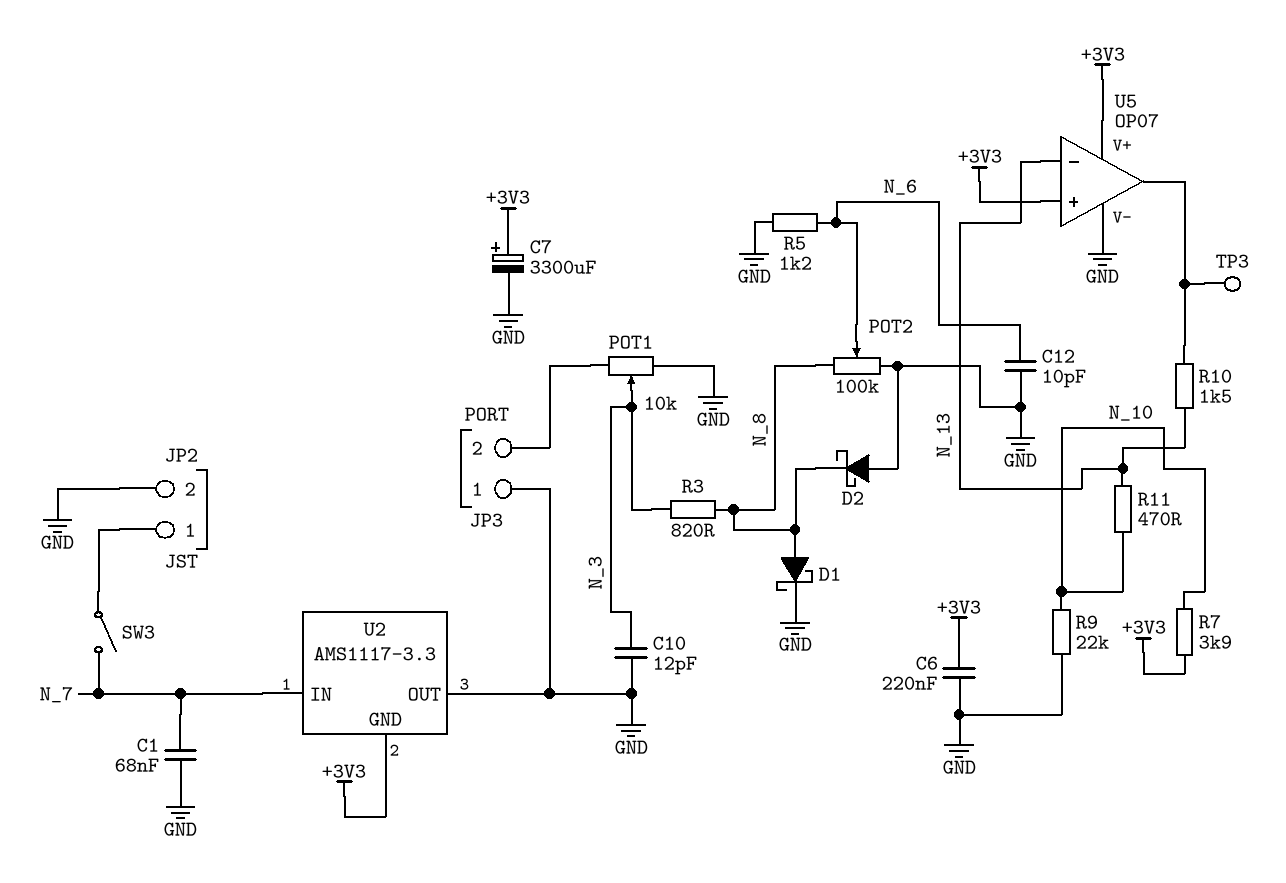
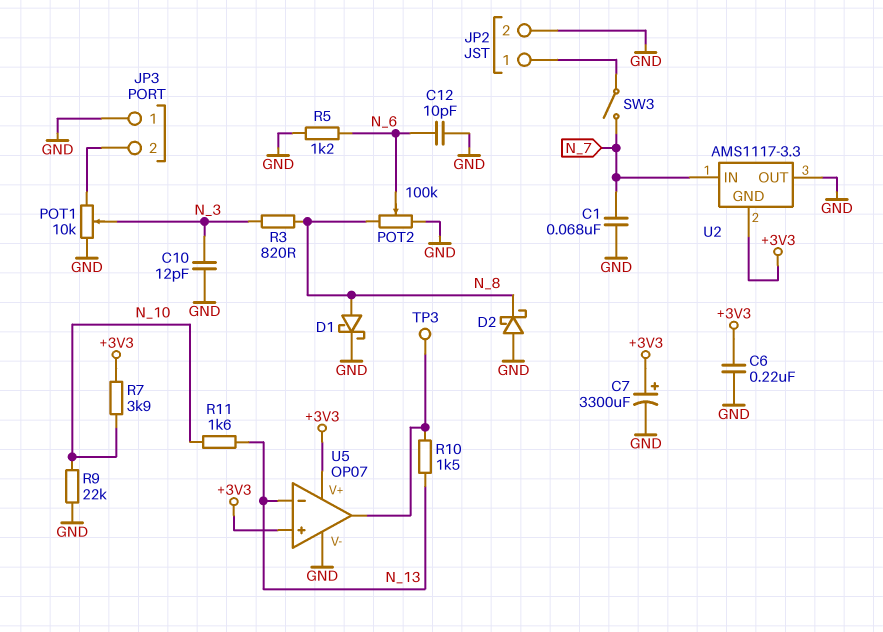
R11: 470 (N_10, N_13) -> 1.6k (N_10, N_13)

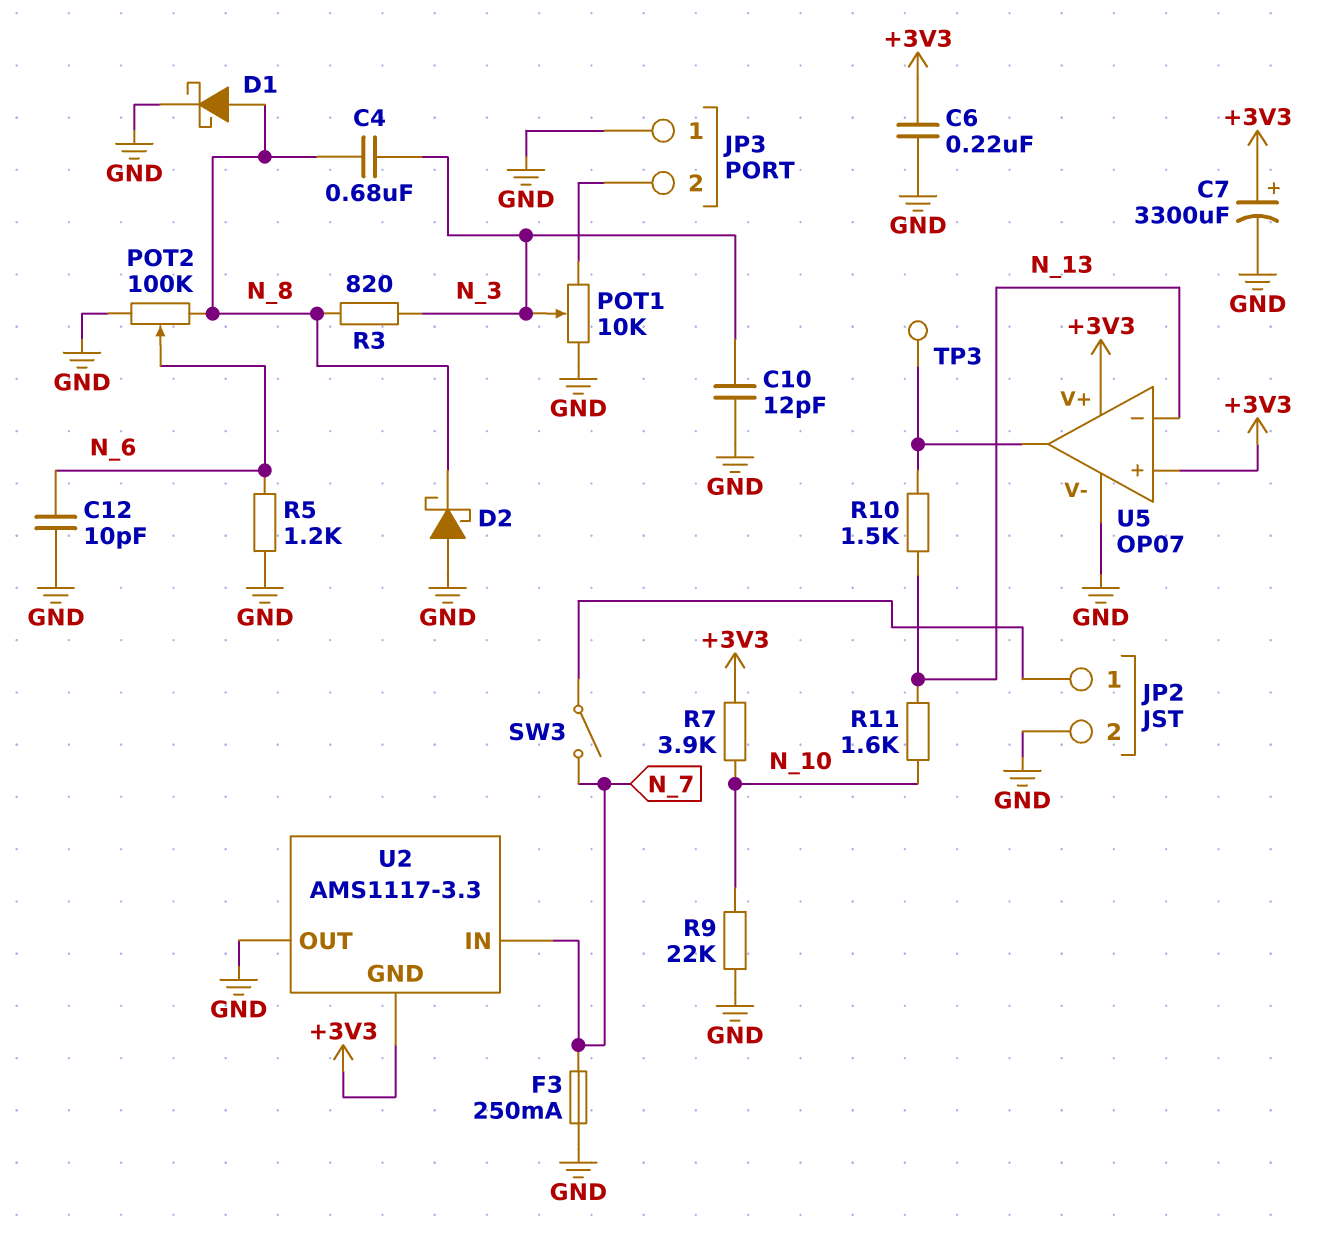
C1: 68nF (GND, N_7) -> none
C4: none -> 680nF (N_3, N_8)
F3: none -> 250mA (GND, N_7)

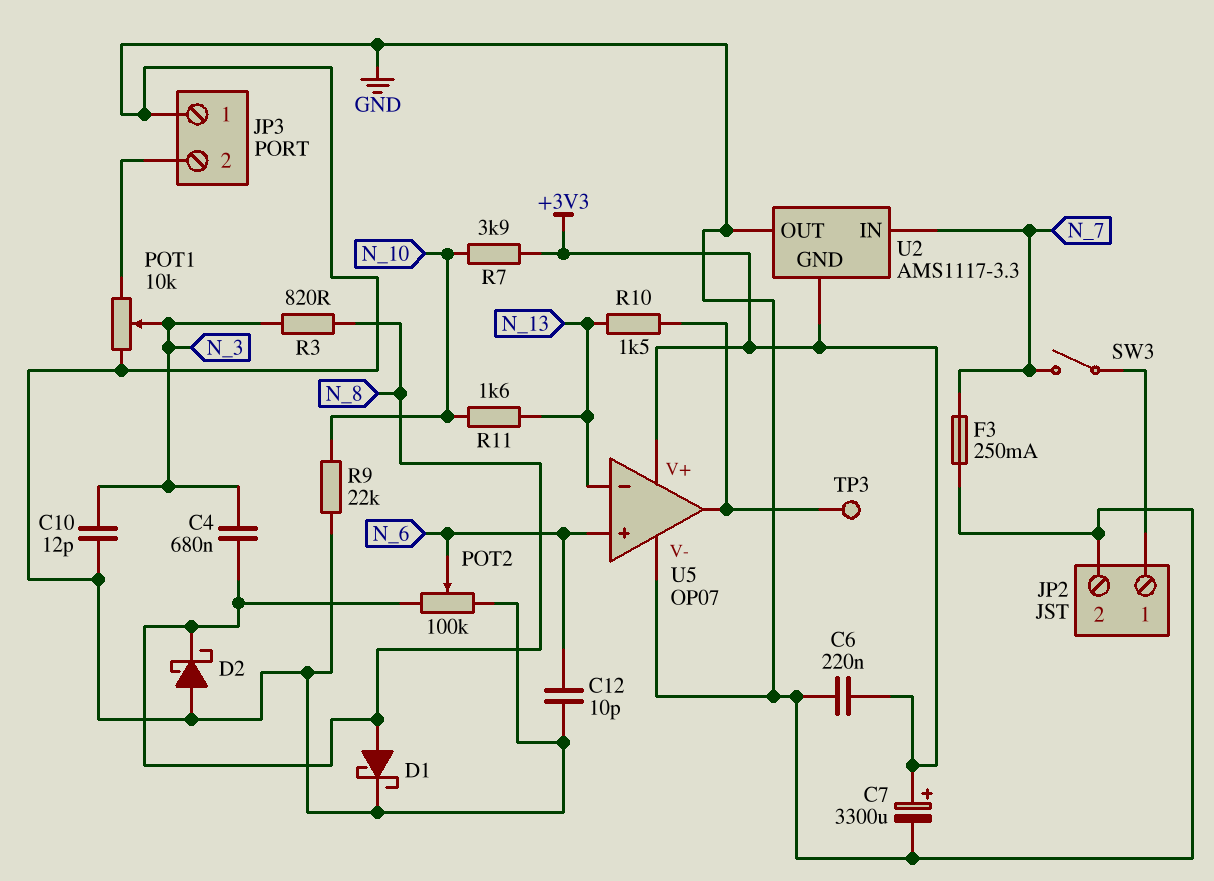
R5: 1.2k (GND, N_6) -> none
U5 pin in+: +3V3 -> N_6

